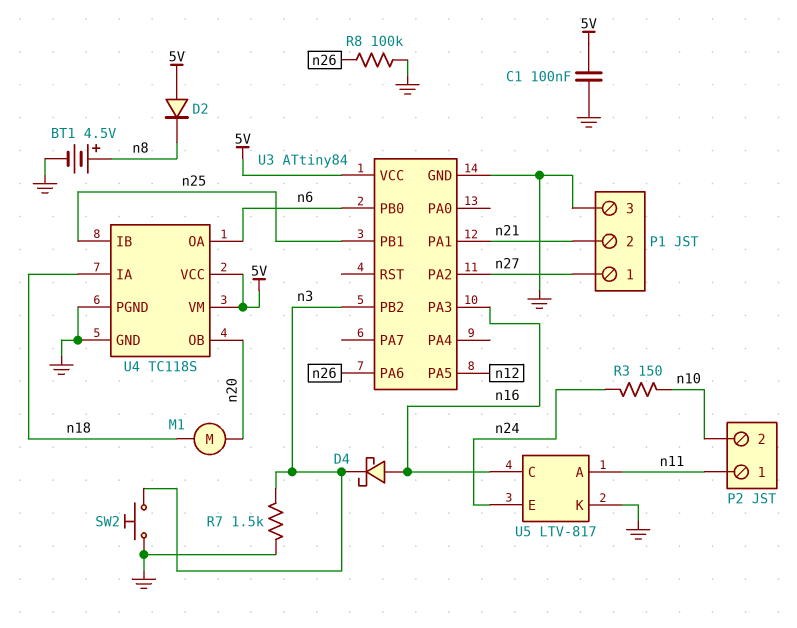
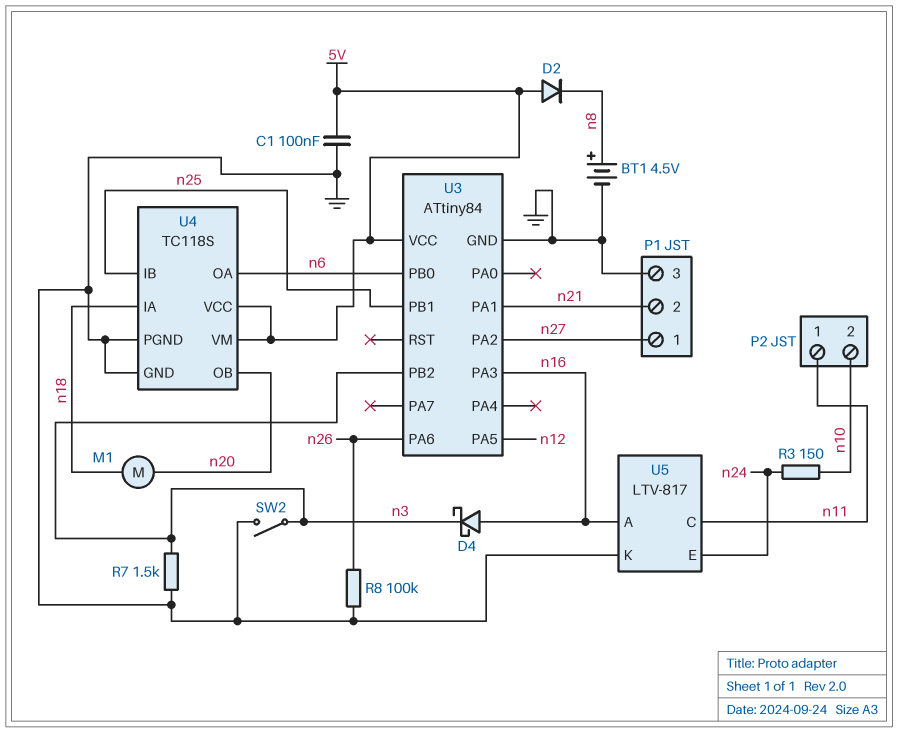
SW2: button (GND, n3) -> switch (GND, n3)
U5 pin A: n11 -> n16
U5 pin C: n16 -> n11

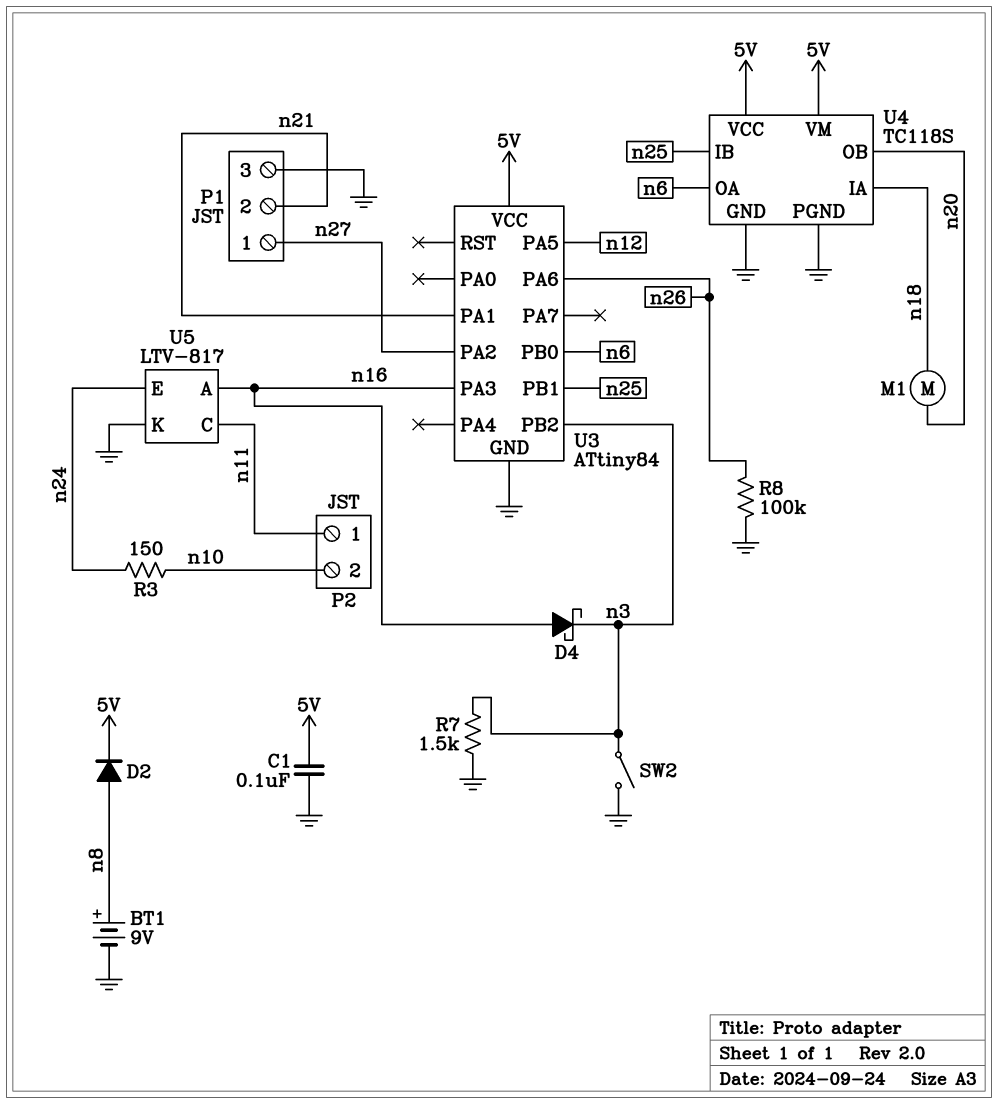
BT1: 4.5V (plus n8, minus GND) -> 9V (plus n8, minus GND)
D2: diode (A 5V, K n8) -> diode (A n8, K 5V)

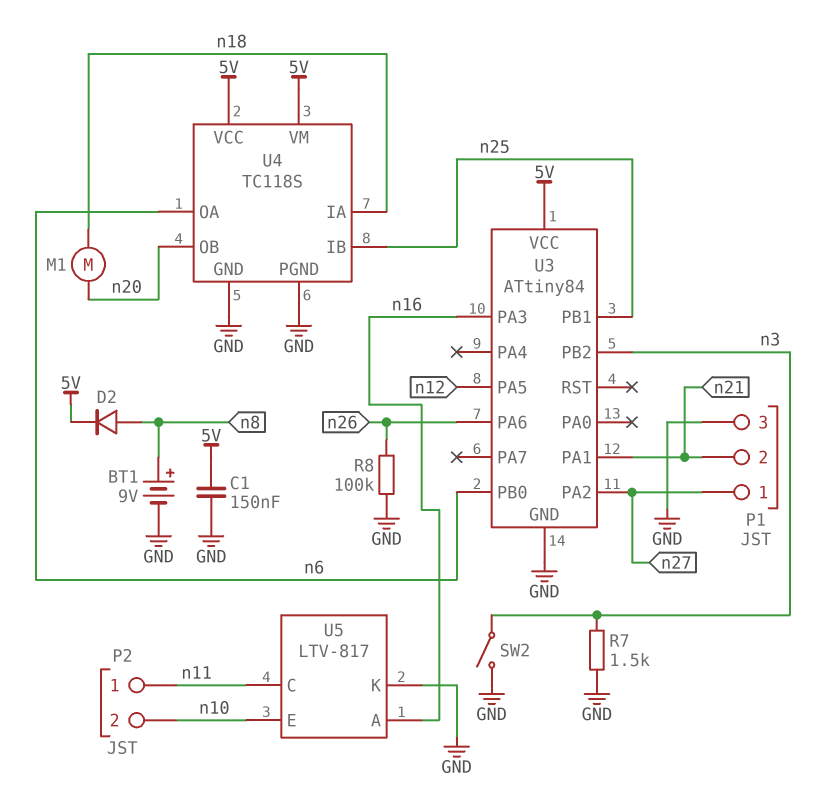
C1: 100nF (5V, GND) -> 150nF (5V, GND)
D4: schottky (A n16, K n3) -> none
R3: 150 (n10, n24) -> none
U5 pin E: n24 -> n10

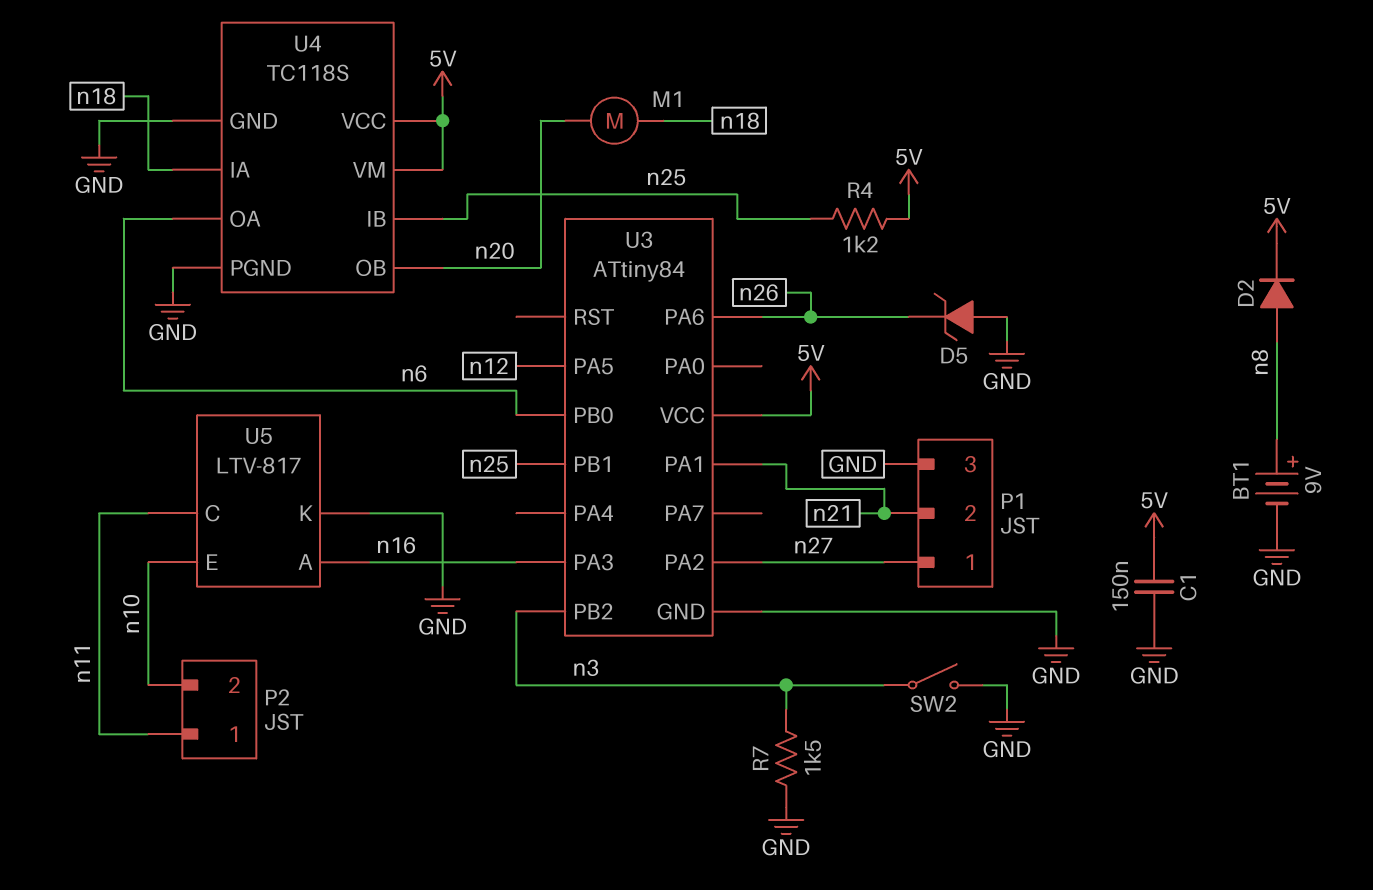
D5: none -> zener (A GND, K n26)
R4: none -> 1.2k (5V, n25)
R8: 100k (GND, n26) -> none

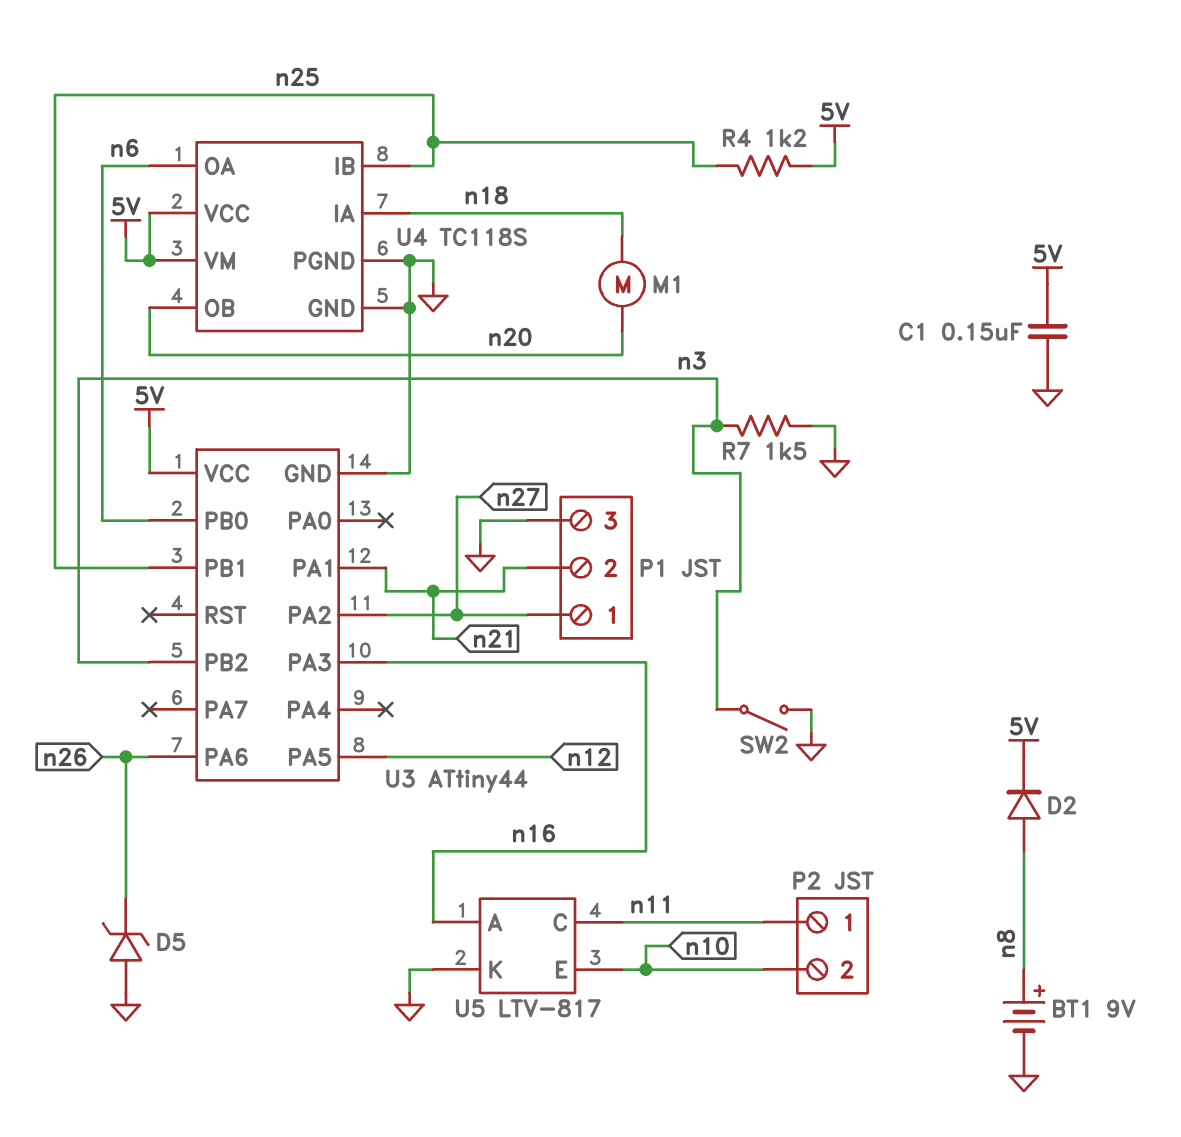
U3: ATtiny84 -> ATtiny44

